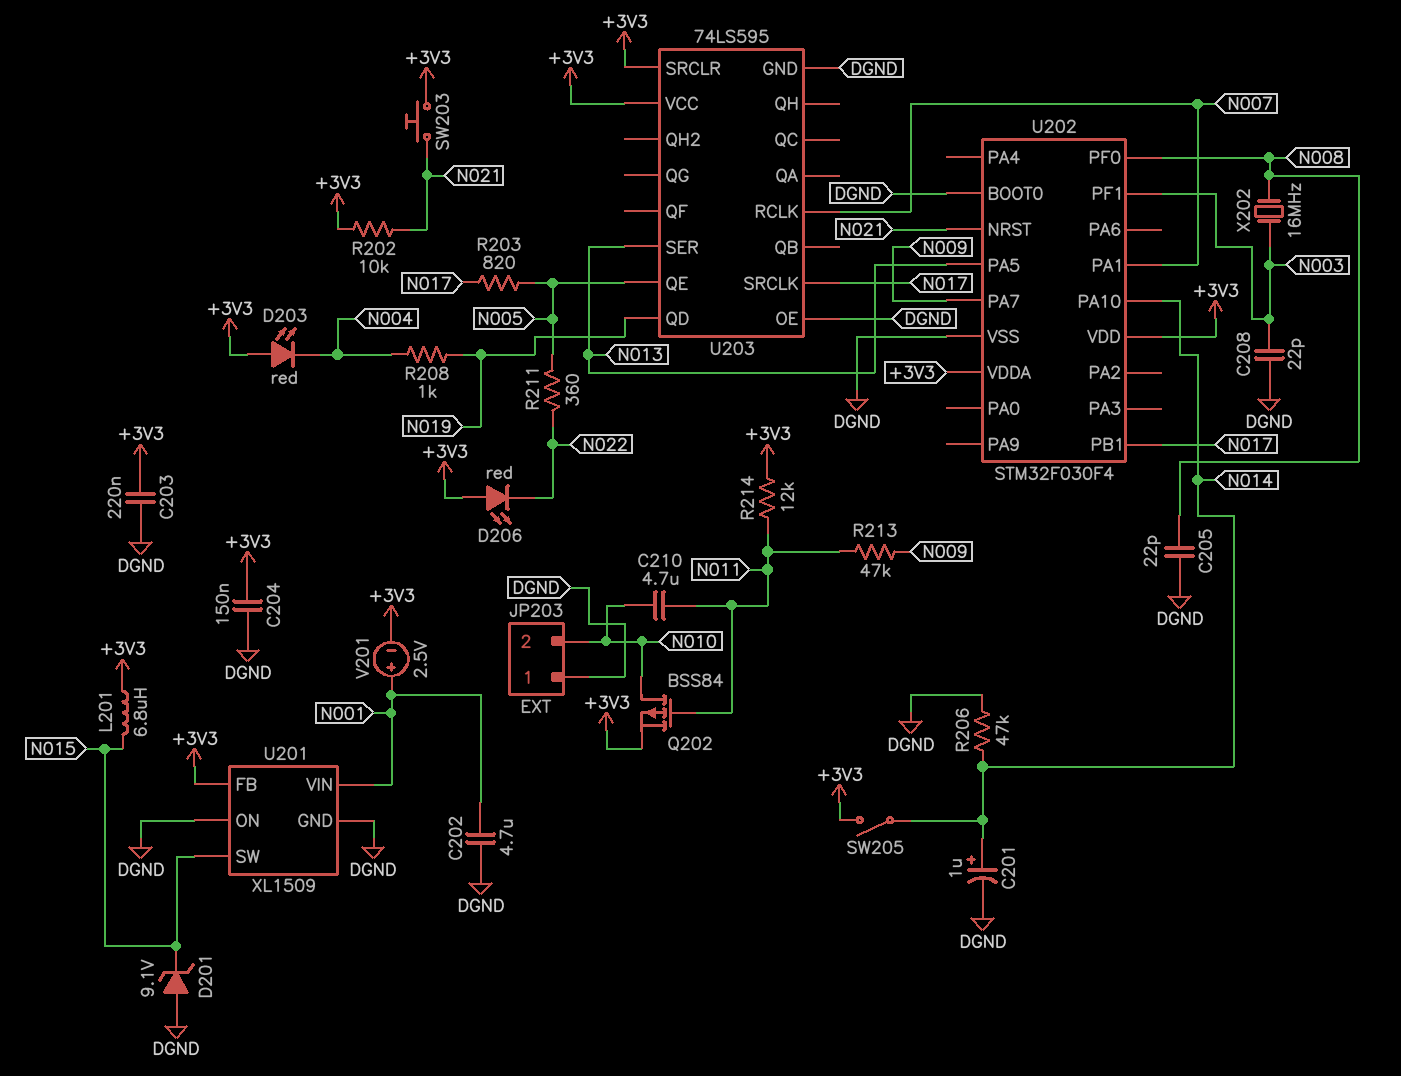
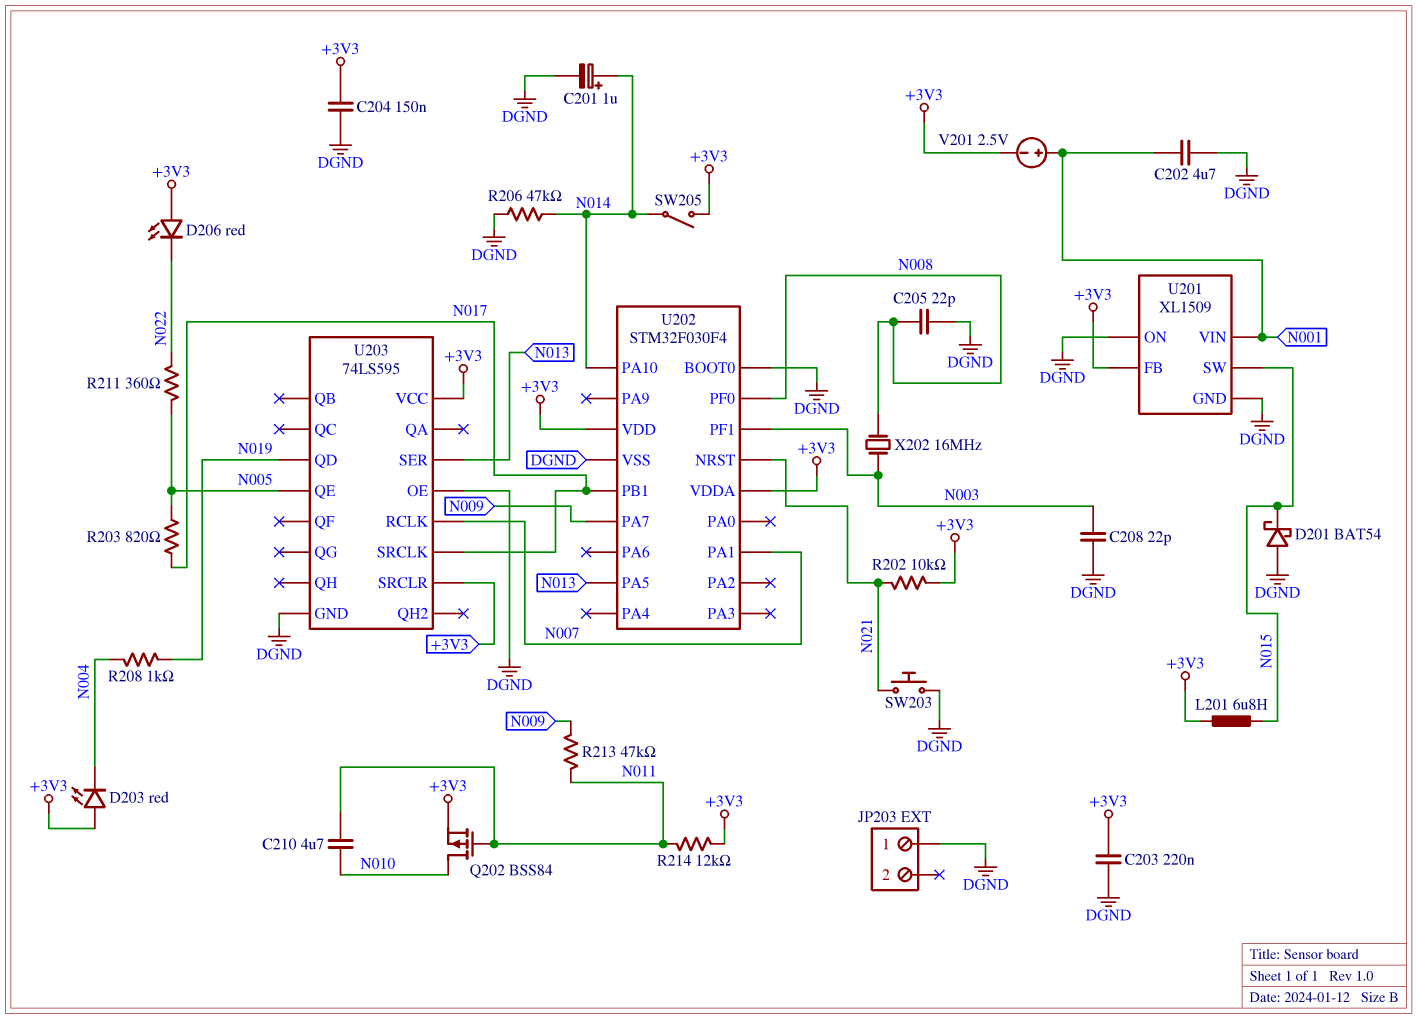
D201: zener 9.1V (A DGND, K N015) -> schottky BAT54 (A DGND, K N015)
JP203 pin 2: N010 -> none
SW203: button (+3V3, N021) -> button (DGND, N021)

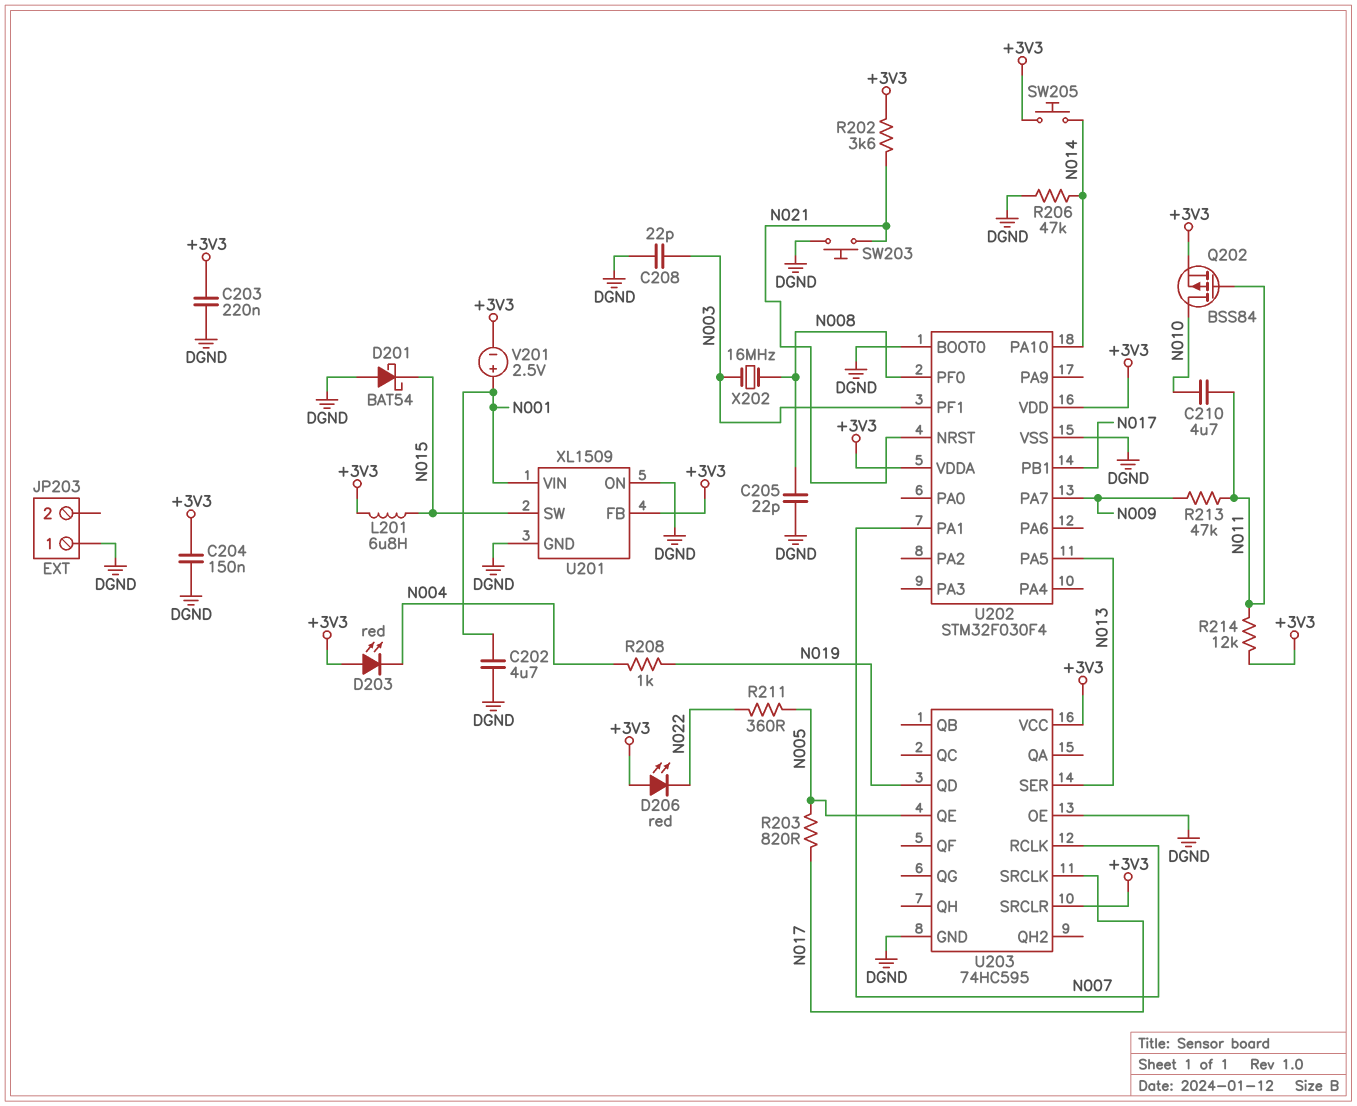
C201: 1uF (plus N014, minus DGND) -> none
R202: 10k (+3V3, N021) -> 3.6k (+3V3, N021)
SW205: switch (+3V3, N014) -> button (+3V3, N014)
U203: 74LS595 -> 74HC595

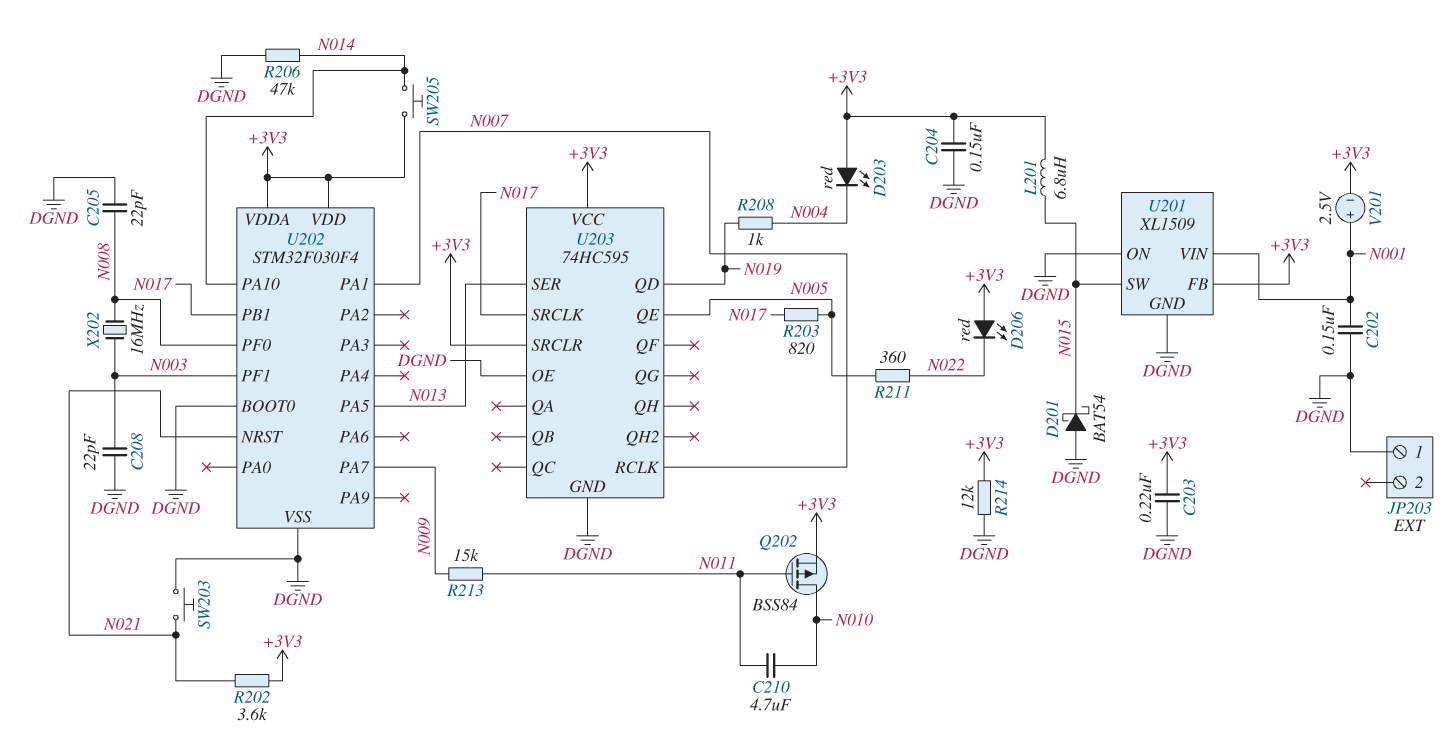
C202: 4.7uF (DGND, N001) -> 150nF (DGND, N001)
R213: 47k (N009, N011) -> 15k (N009, N011)
R214: 12k (+3V3, N011) -> 12k (+3V3, DGND)

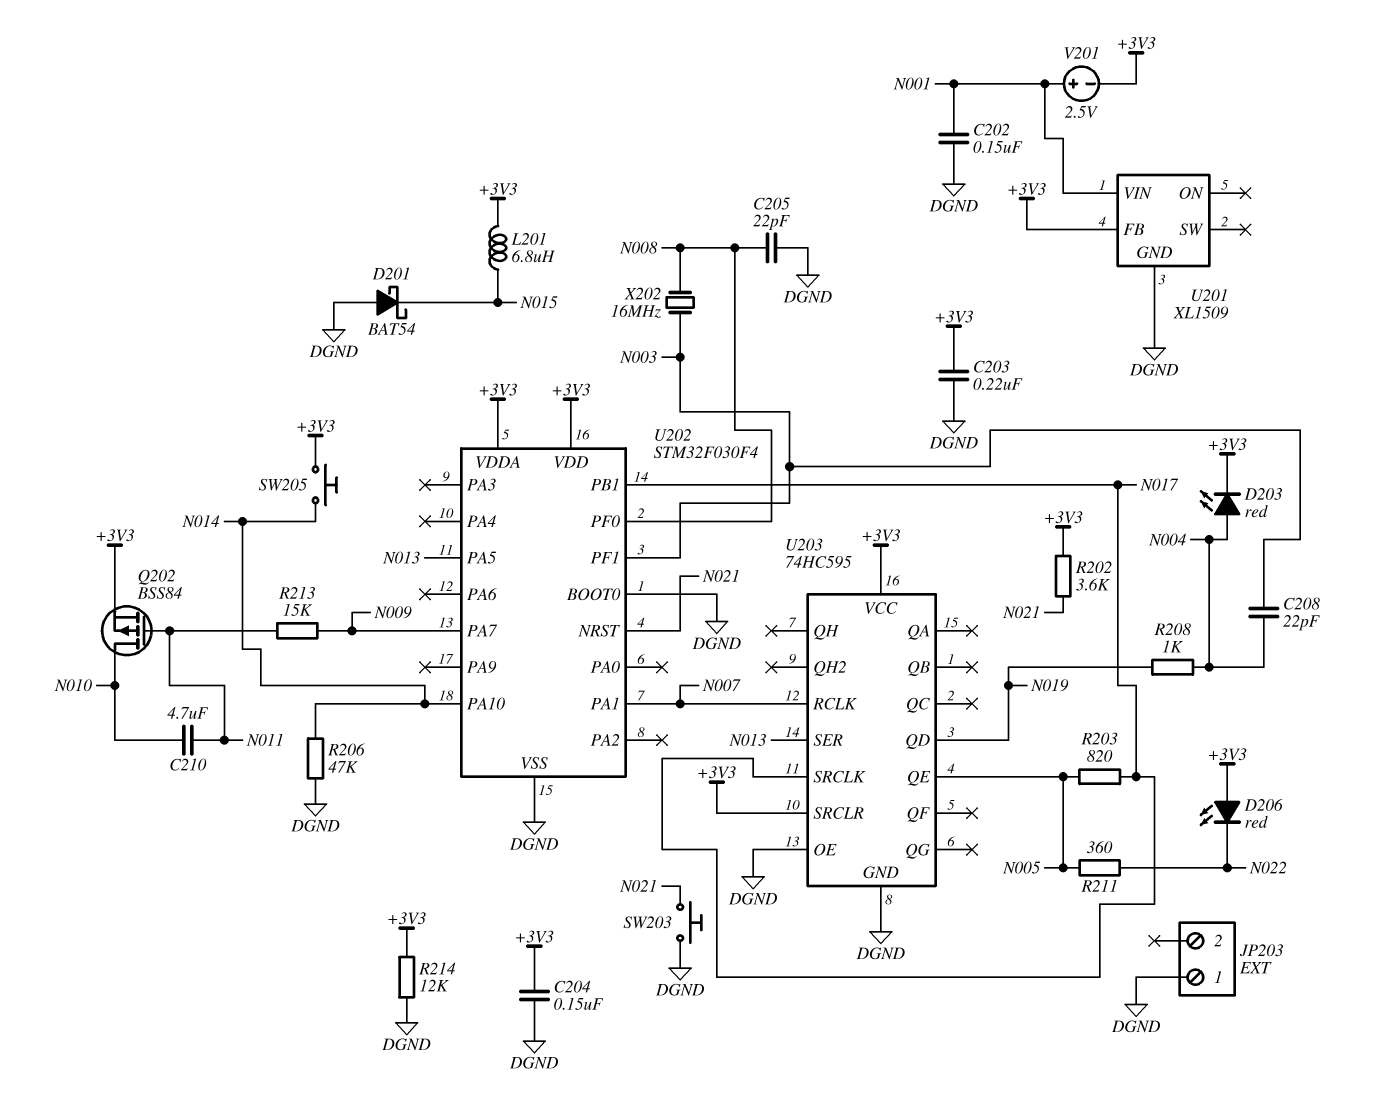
C208: 22pF (DGND, N003) -> 22pF (N003, N004)
D203: LED red (A +3V3, K N004) -> LED red (A N004, K +3V3)
U201 pin ON: DGND -> none
U201 pin SW: N015 -> none

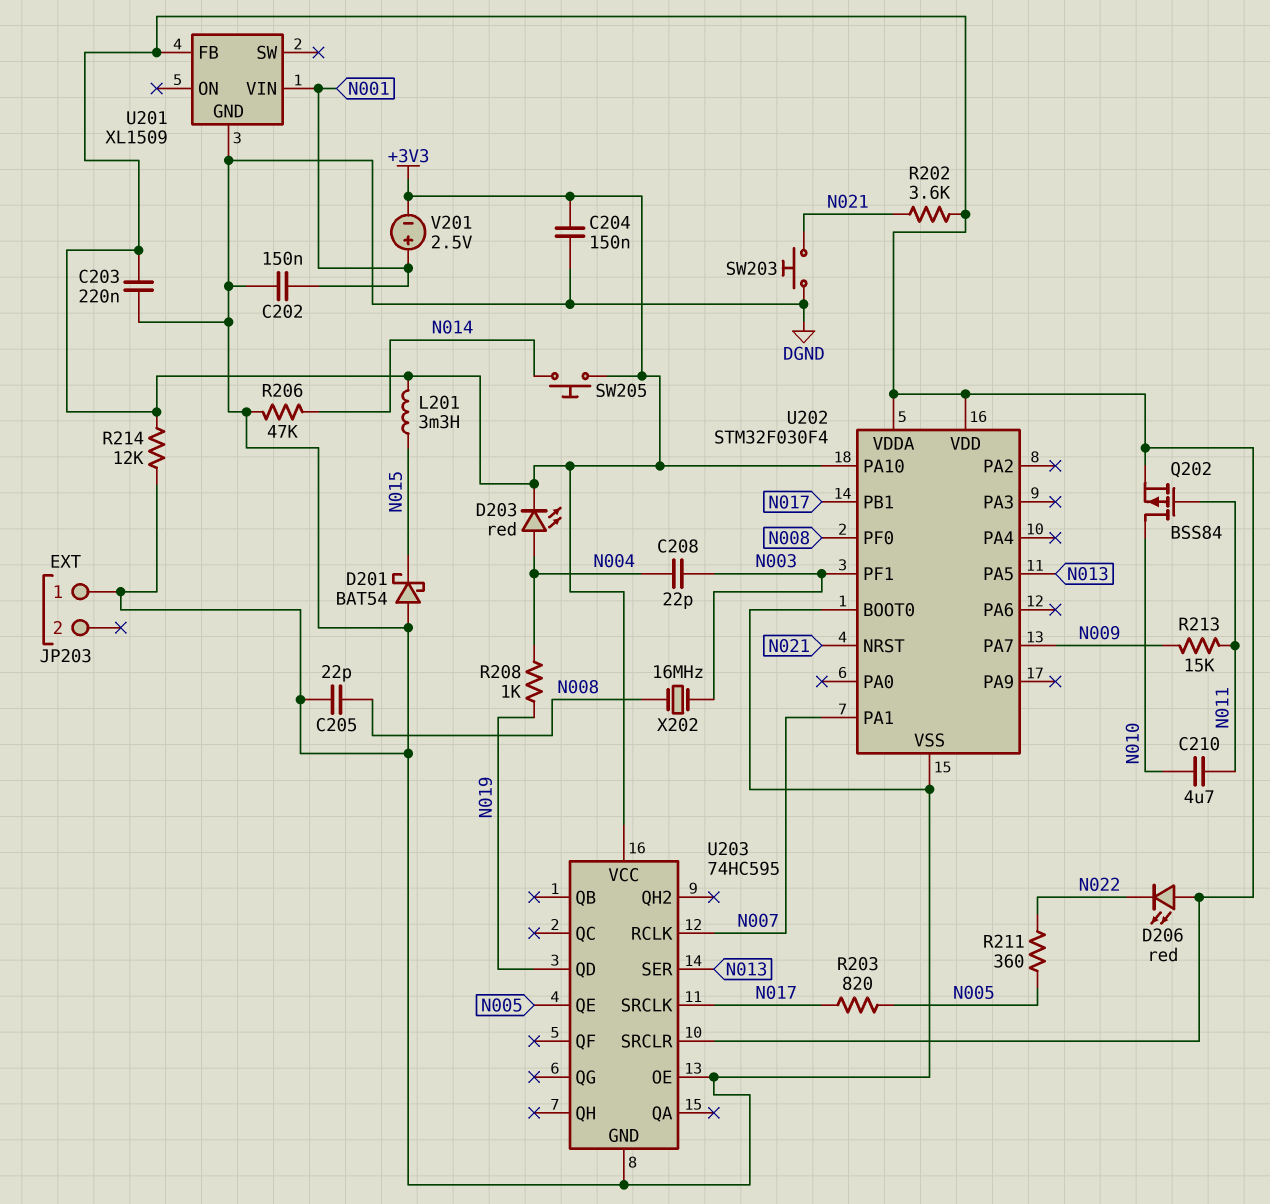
L201: 6.8uH (+3V3, N015) -> 3.3mH (+3V3, N015)
U202 pin PA10: N014 -> +3V3

